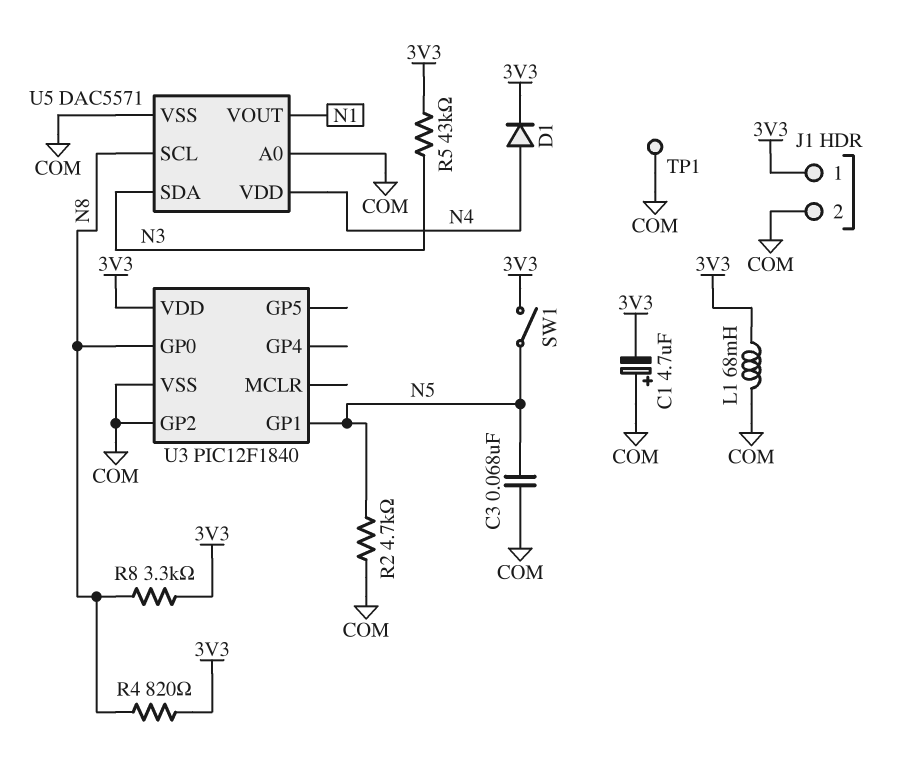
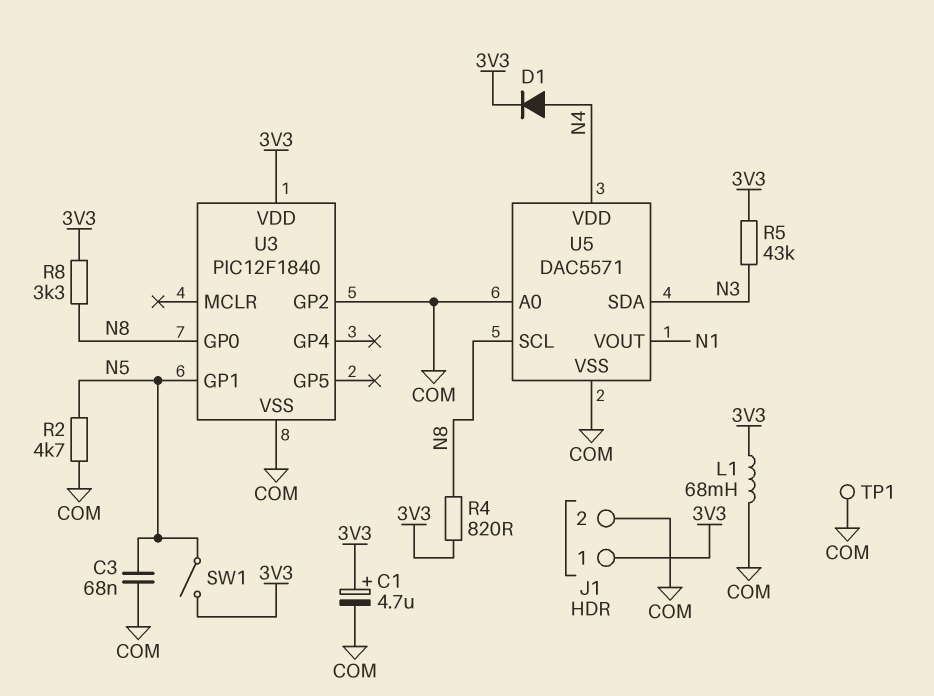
C1: 4.7uF (plus COM, minus 3V3) -> 4.7uF (plus 3V3, minus COM)

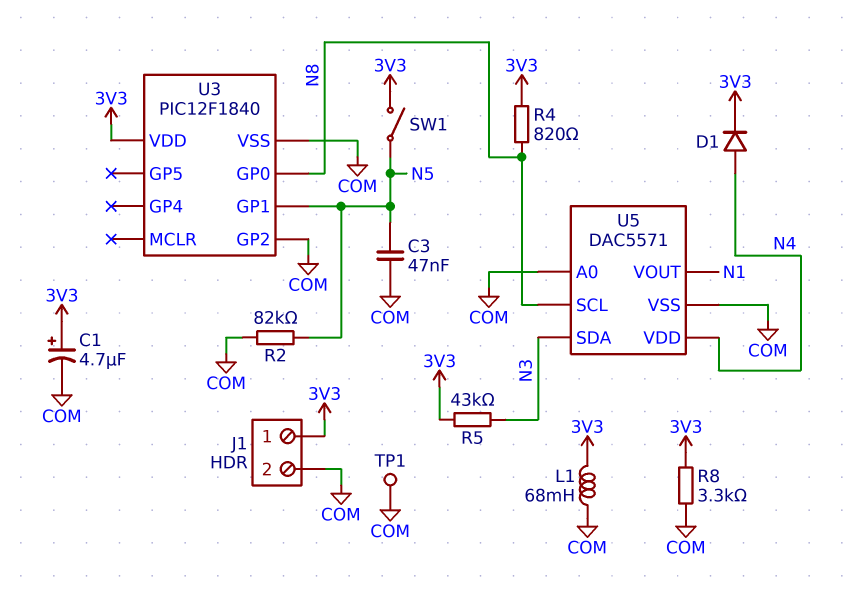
C3: 68nF (COM, N5) -> 47nF (COM, N5)
R2: 4.7k (COM, N5) -> 82k (COM, N5)
R8: 3.3k (3V3, N8) -> 3.3k (3V3, COM)

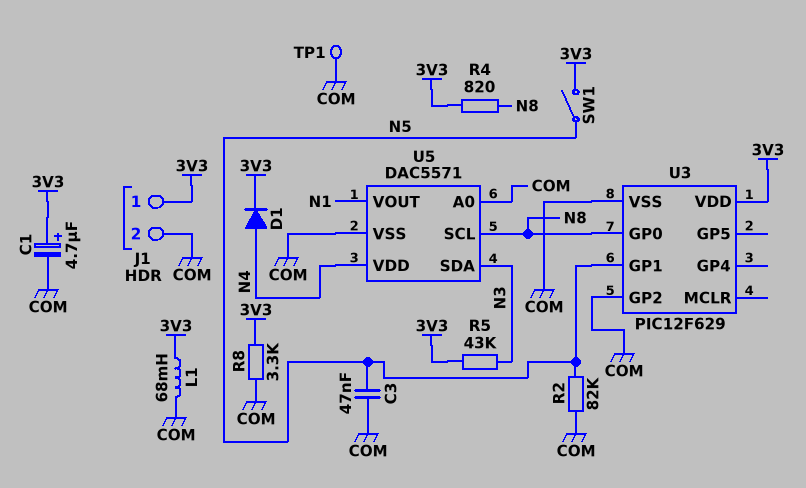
U3: PIC12F1840 -> PIC12F629

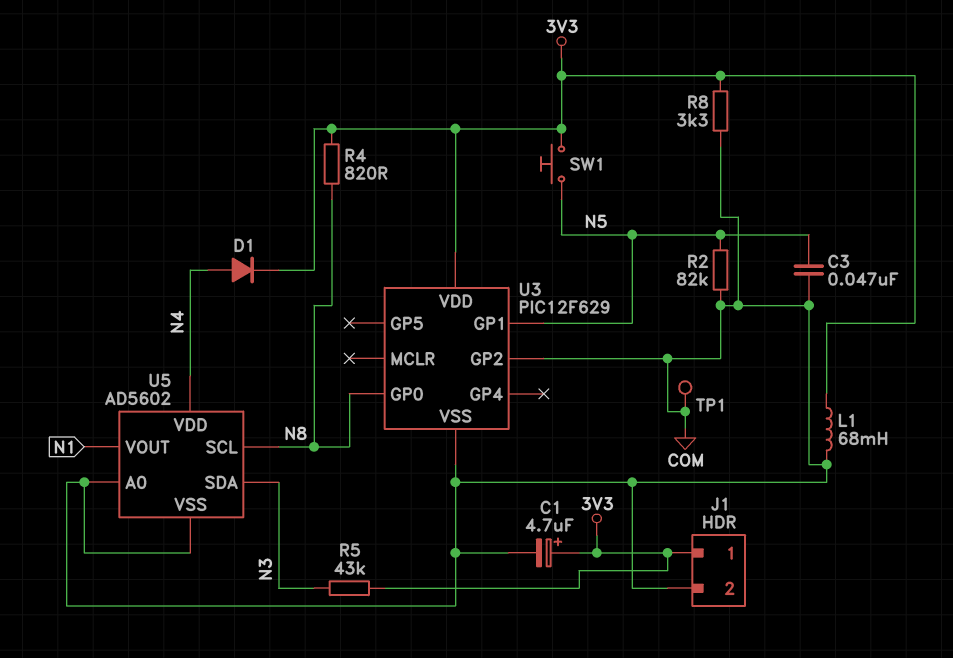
SW1: switch (3V3, N5) -> button (3V3, N5)
U5: DAC5571 -> AD5602

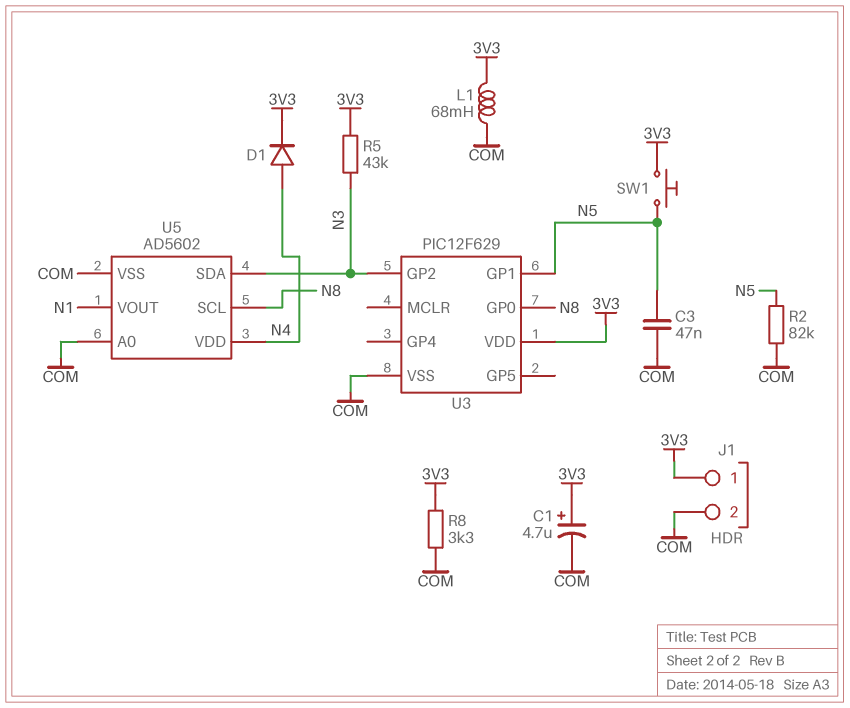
R4: 820 (3V3, N8) -> none
TP1: test point (COM) -> none
U3 pin GP2: COM -> N3

